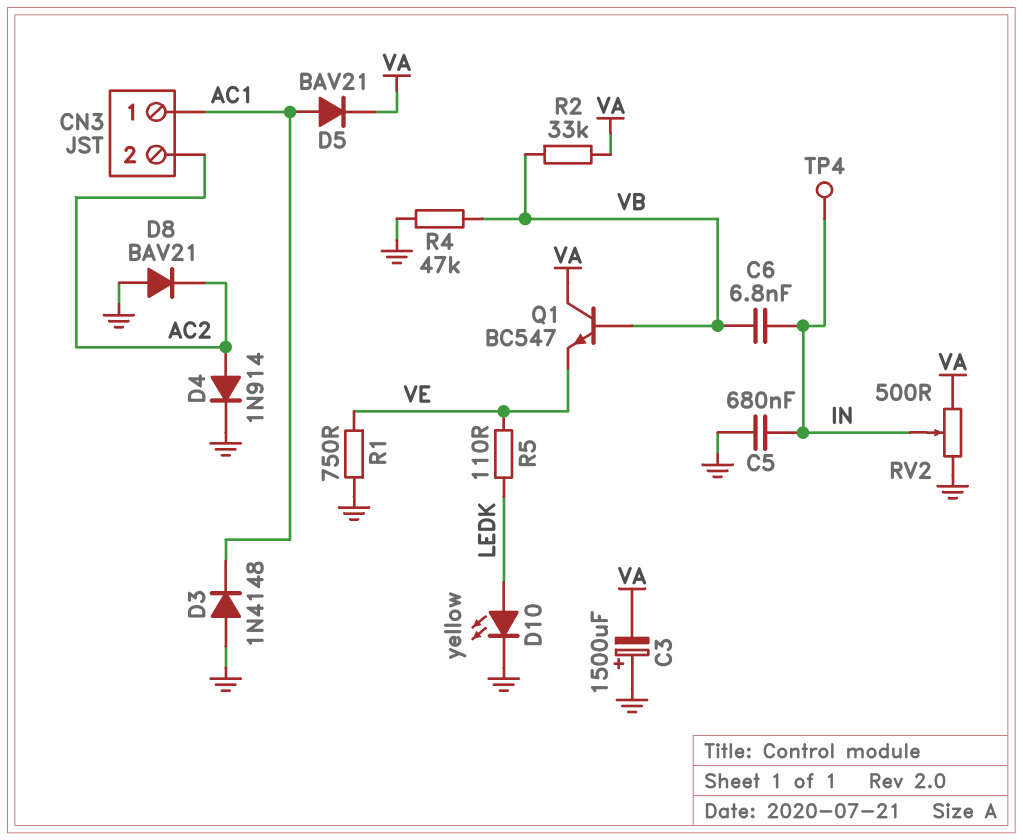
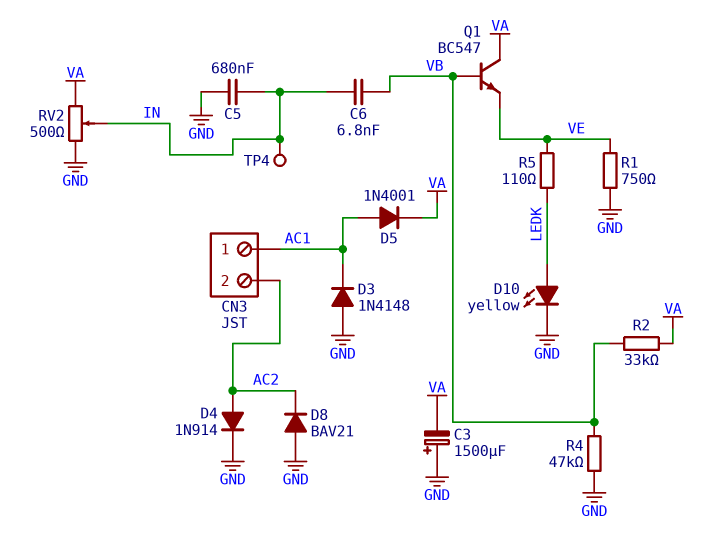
D5: diode BAV21 (A AC1, K VA) -> diode 1N4001 (A AC1, K VA)

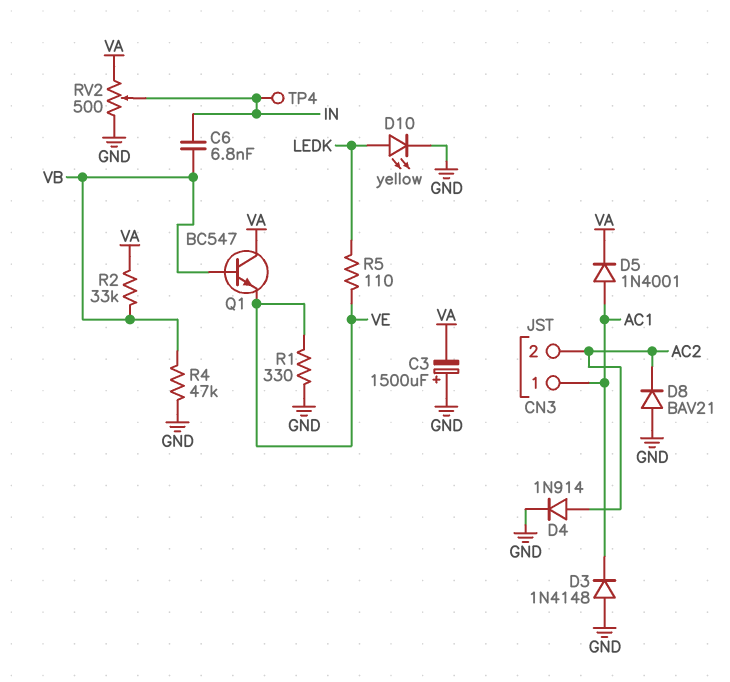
C5: 680nF (GND, IN) -> none
R1: 750 (GND, VE) -> 330 (GND, VE)

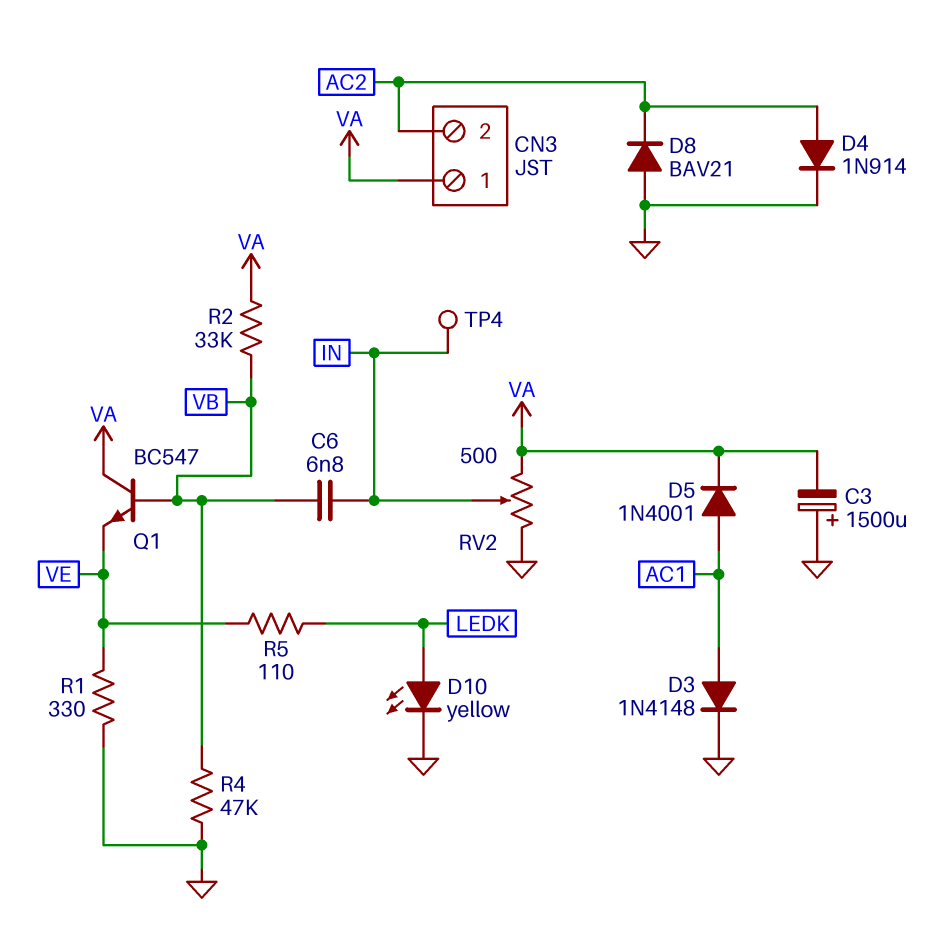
CN3 pin 1: AC1 -> VA
D3: diode 1N4148 (A GND, K AC1) -> diode 1N4148 (A AC1, K GND)

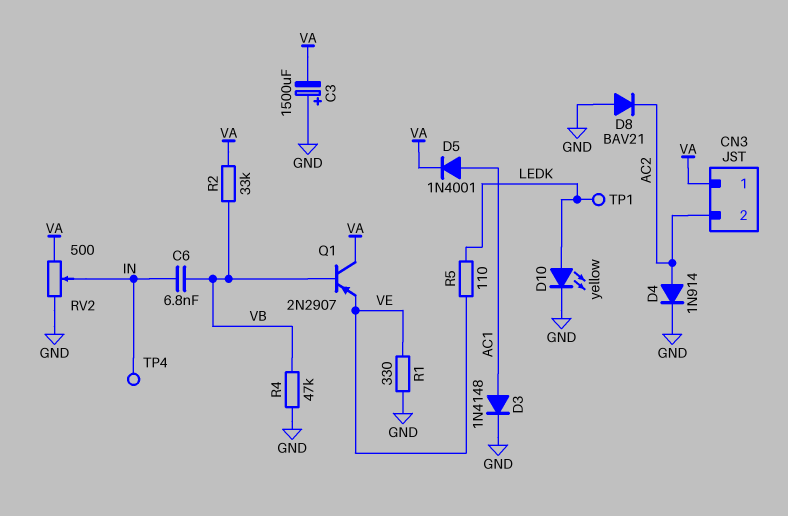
Q1: NPN BC547 (B VB, C VA, E VE) -> PNP 2N2907 (B VB, C VA, E VE)
TP1: none -> test point (LEDK)

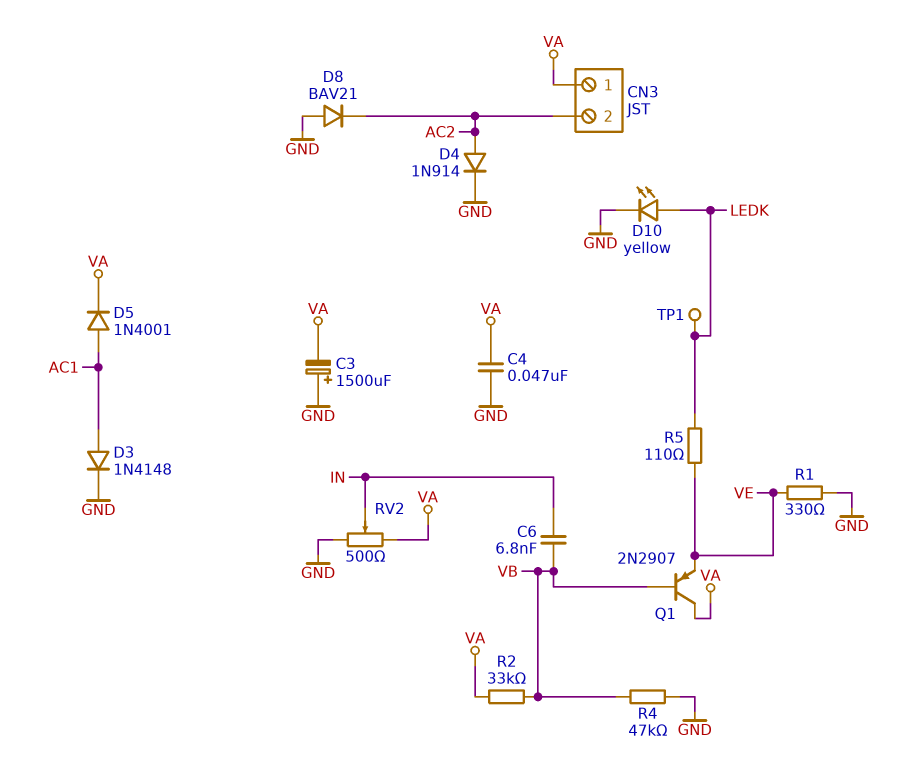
C4: none -> 47nF (GND, VA)
TP4: test point (IN) -> none

